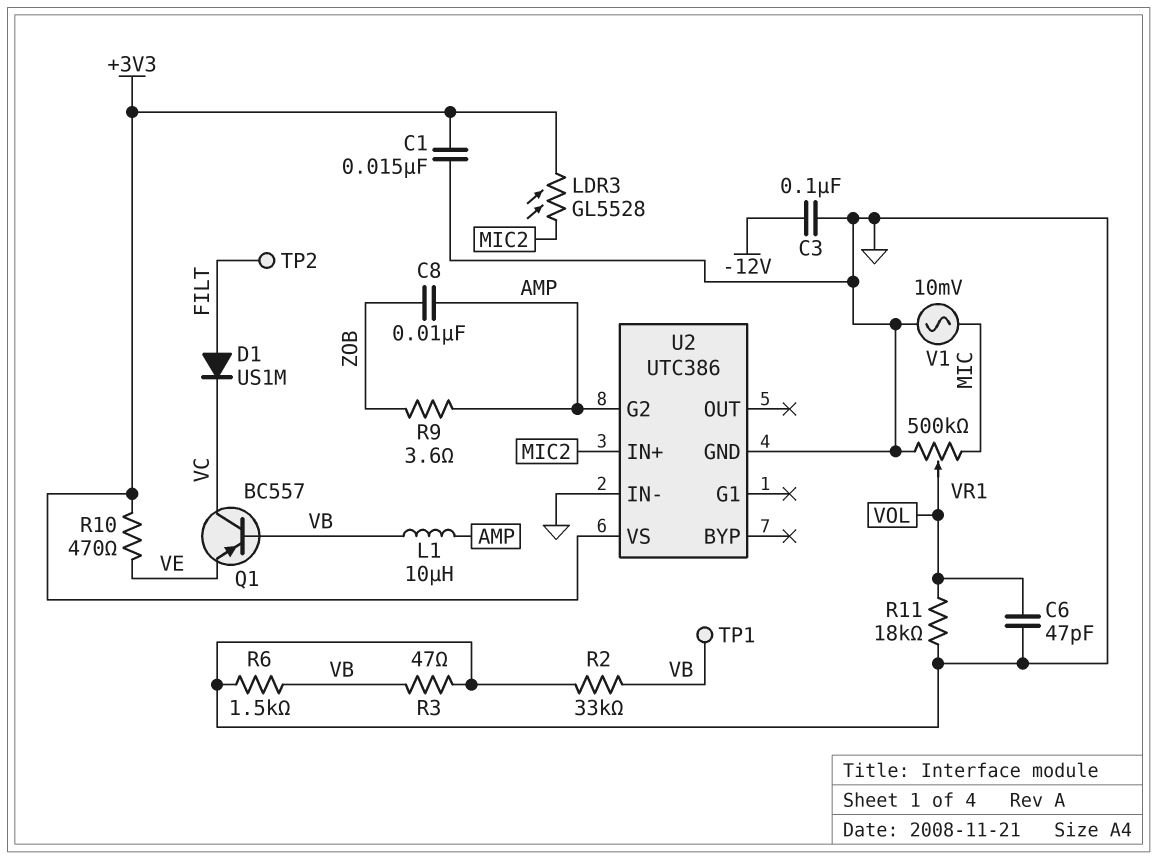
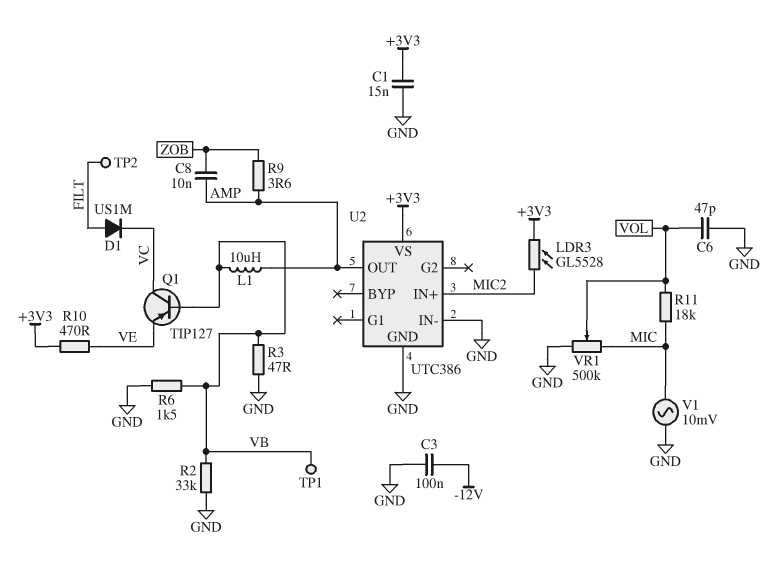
Q1: PNP BC557 (B VB, C VC, E VE) -> PNP TIP127 (B VB, C VC, E VE)
R11: 18k (GND, VOL) -> 18k (MIC, VOL)
U2 pin G2: AMP -> none
U2 pin OUT: none -> AMP

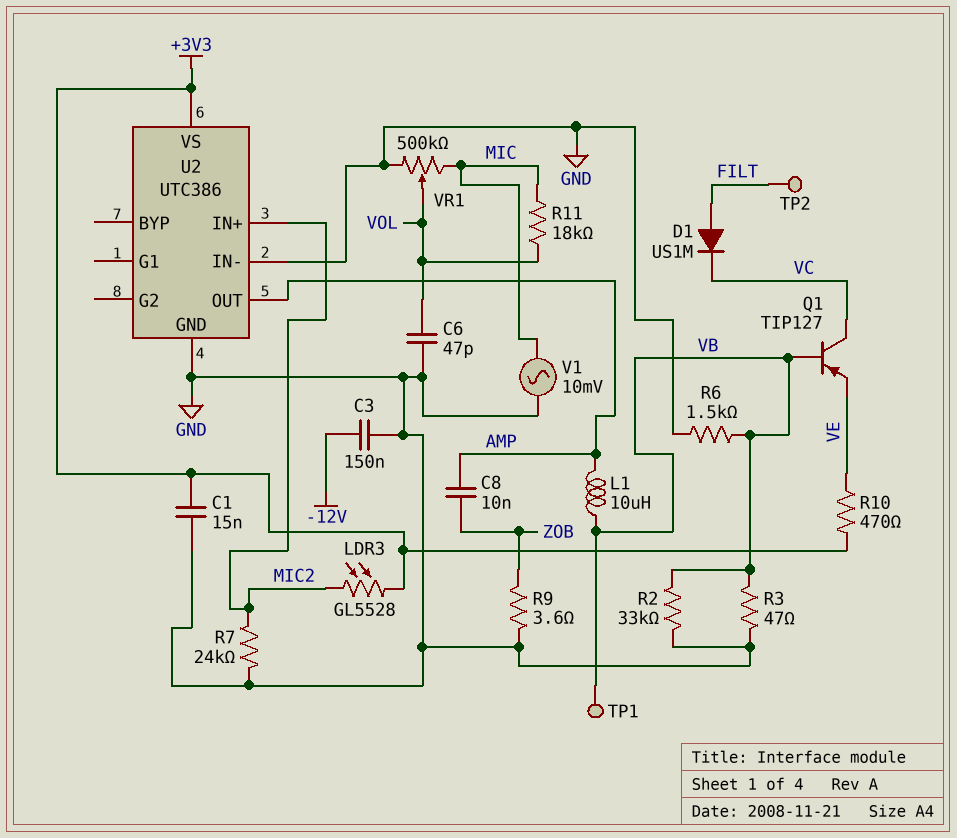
C3: 100nF (-12V, GND) -> 150nF (-12V, GND)
R7: none -> 24k (GND, MIC2)
R9: 3.6 (AMP, ZOB) -> 3.6 (GND, ZOB)

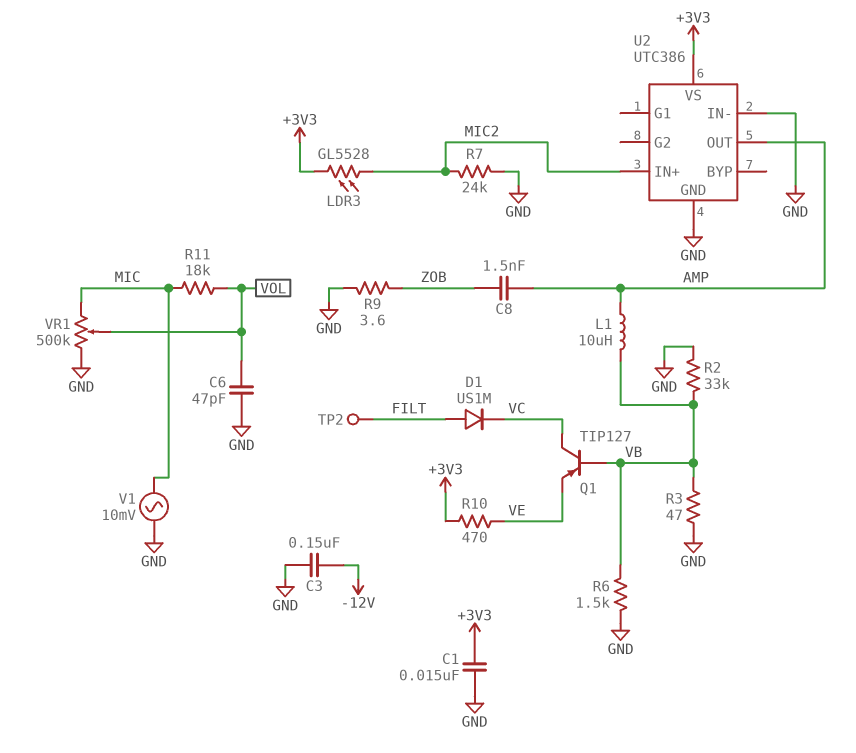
C8: 10nF (AMP, ZOB) -> 1.5nF (AMP, ZOB)
TP1: test point (VB) -> none

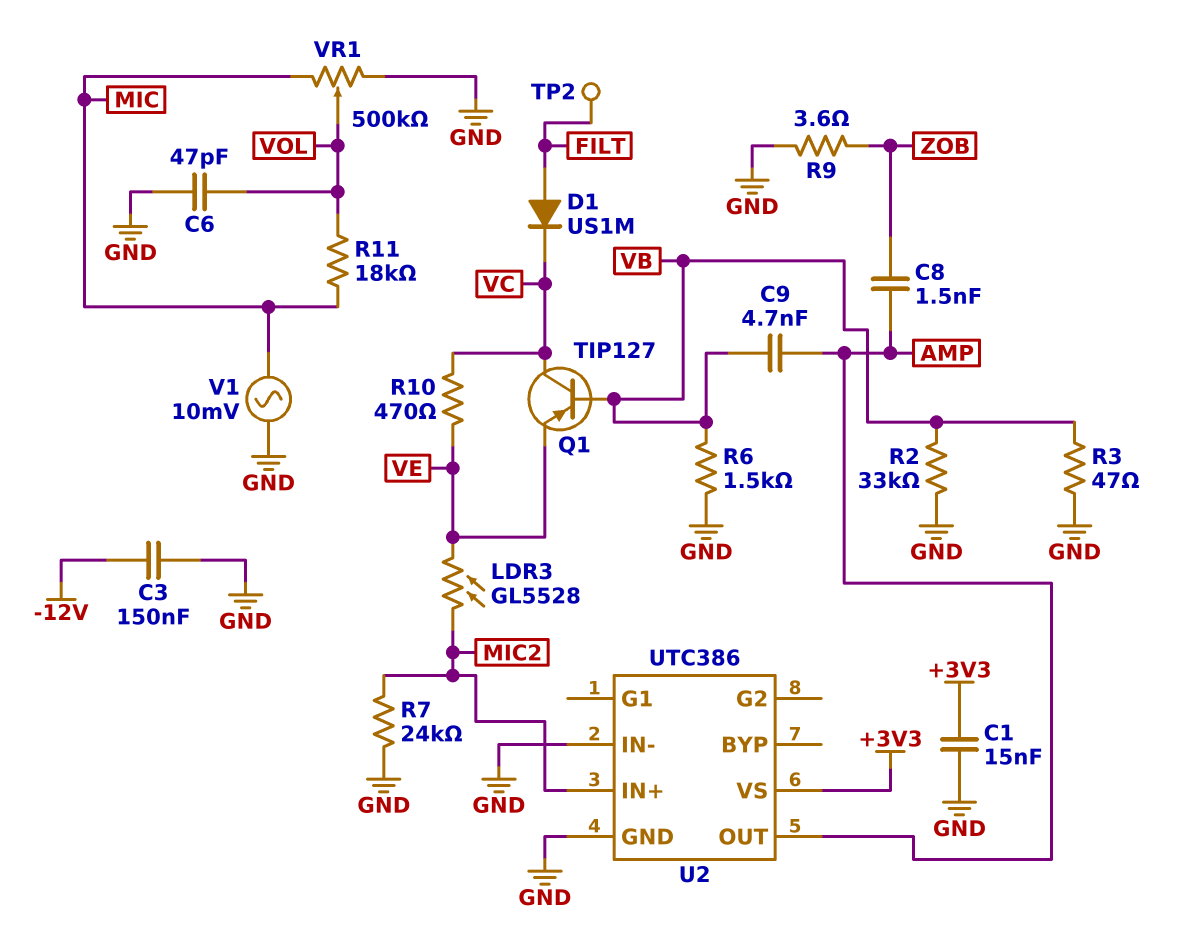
C9: none -> 4.7nF (AMP, VB)
L1: 10uH (AMP, VB) -> none
LDR3: GL5528 (+3V3, MIC2) -> GL5528 (MIC2, VE)
R10: 470 (+3V3, VE) -> 470 (VC, VE)

